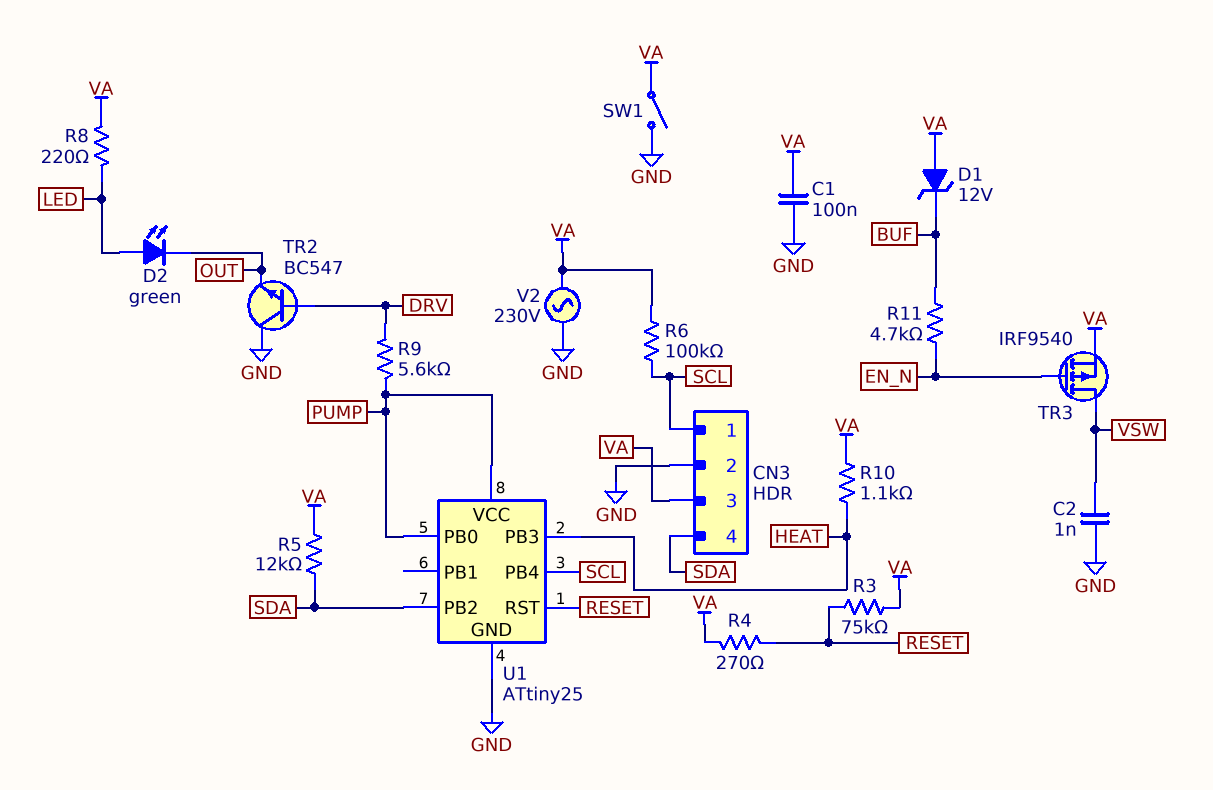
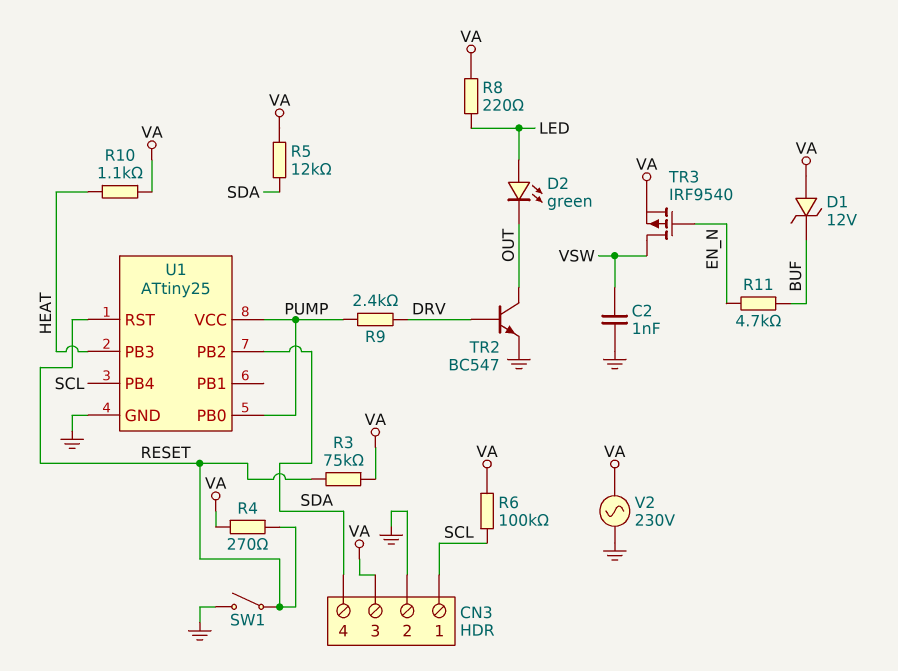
C1: 100nF (GND, VA) -> none
R9: 5.6k (DRV, PUMP) -> 2.4k (DRV, PUMP)
SW1: switch (GND, VA) -> switch (GND, RESET)
TR2: NPN BC547 (B DRV, C GND, E OUT) -> NPN BC547 (B DRV, C OUT, E GND)

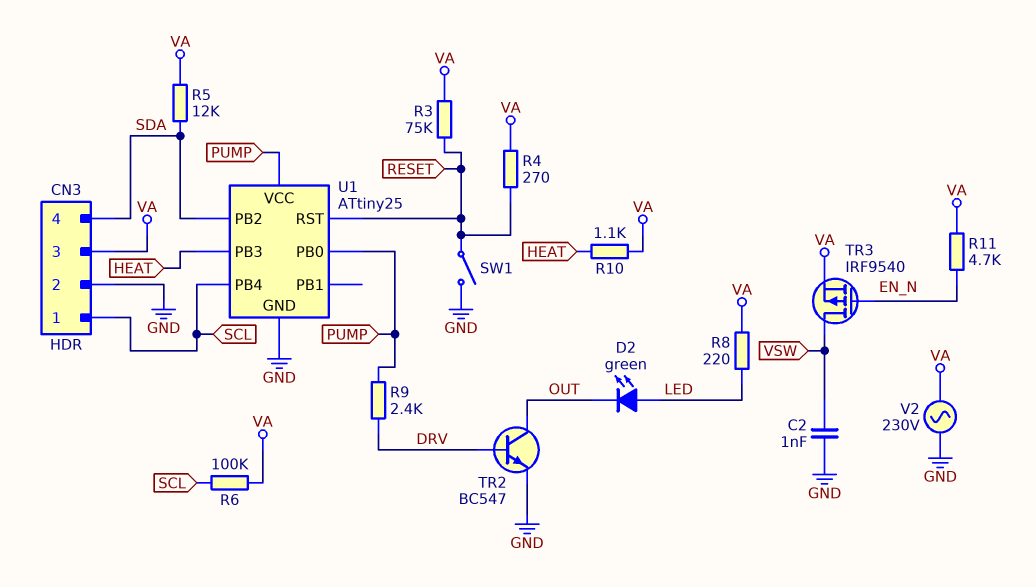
D1: zener 12V (A VA, K BUF) -> none
R11: 4.7k (BUF, EN_N) -> 4.7k (EN_N, VA)

